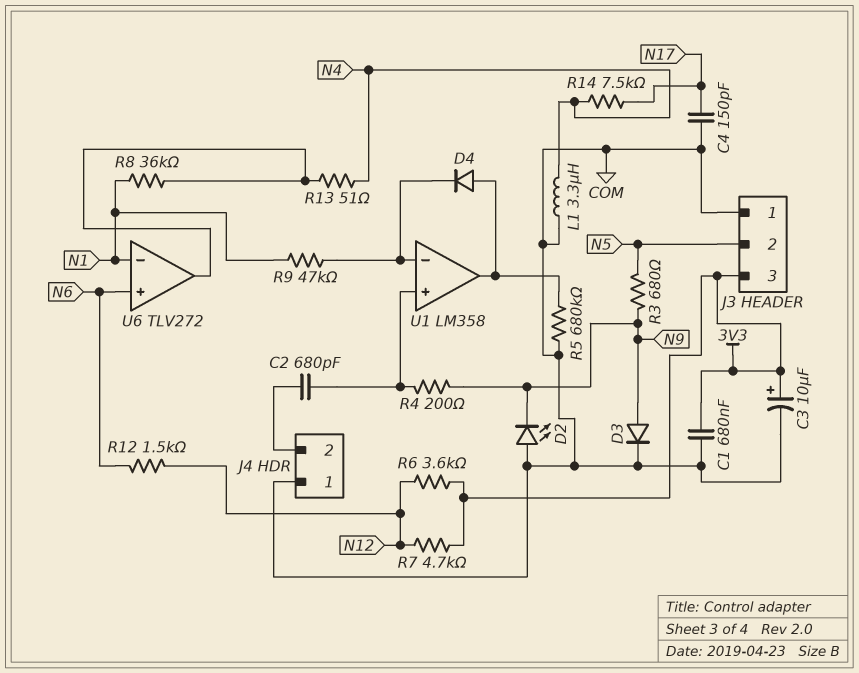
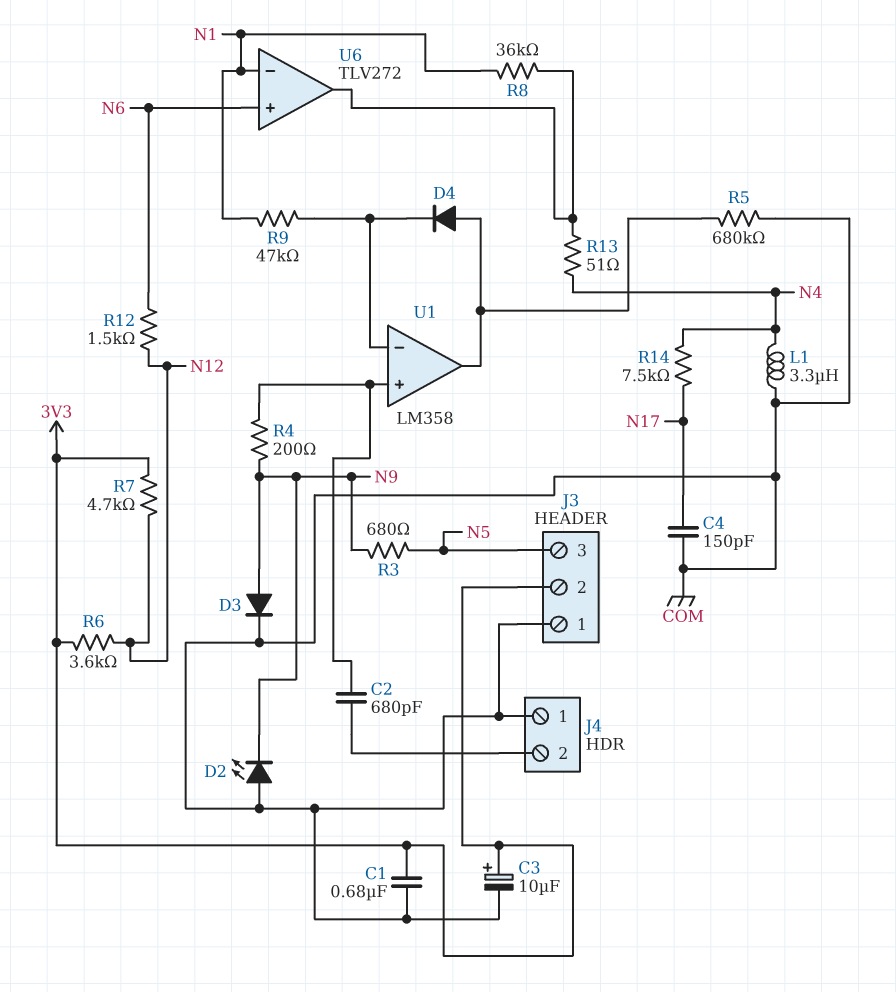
J3 pin 2: N5 -> 3V3
J3 pin 3: 3V3 -> N5

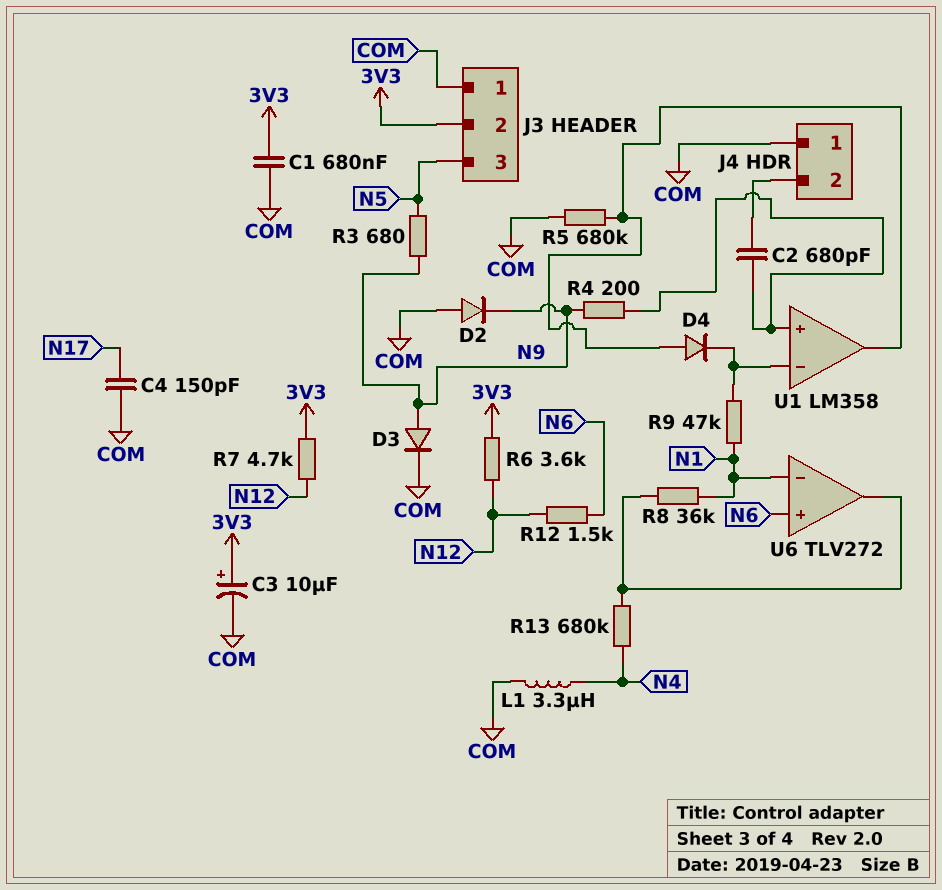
D2: LED (A COM, K N9) -> diode (A COM, K N9)
R13: 51 (N4, U6/out) -> 680k (N4, U6/out)
R14: 7.5k (N4, N17) -> none

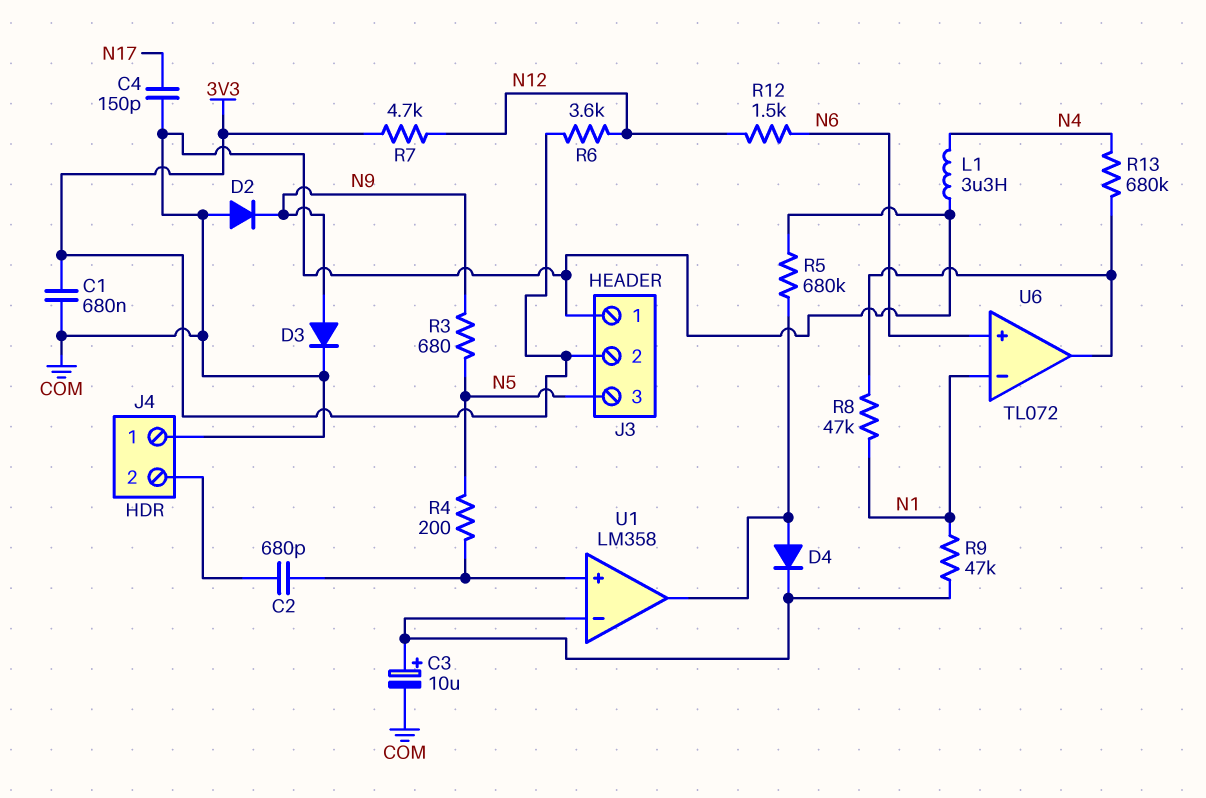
C3: 10uF (plus 3V3, minus COM) -> 10uF (plus U1/in-, minus COM)
R4: 200 (N9, U1/in+) -> 200 (N5, U1/in+)
R8: 36k (N1, U6/out) -> 47k (N1, U6/out)
U6: TLV272 -> TL072

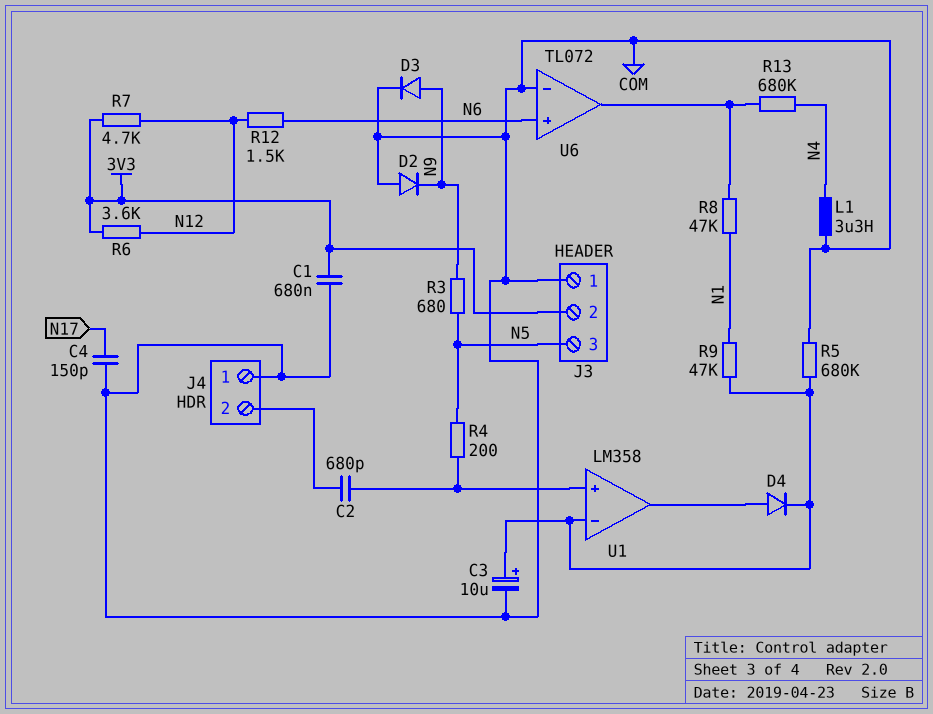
R5: 680k (COM, U1/out) -> 680k (COM, U1/in-)
U6 pin in-: N1 -> COM

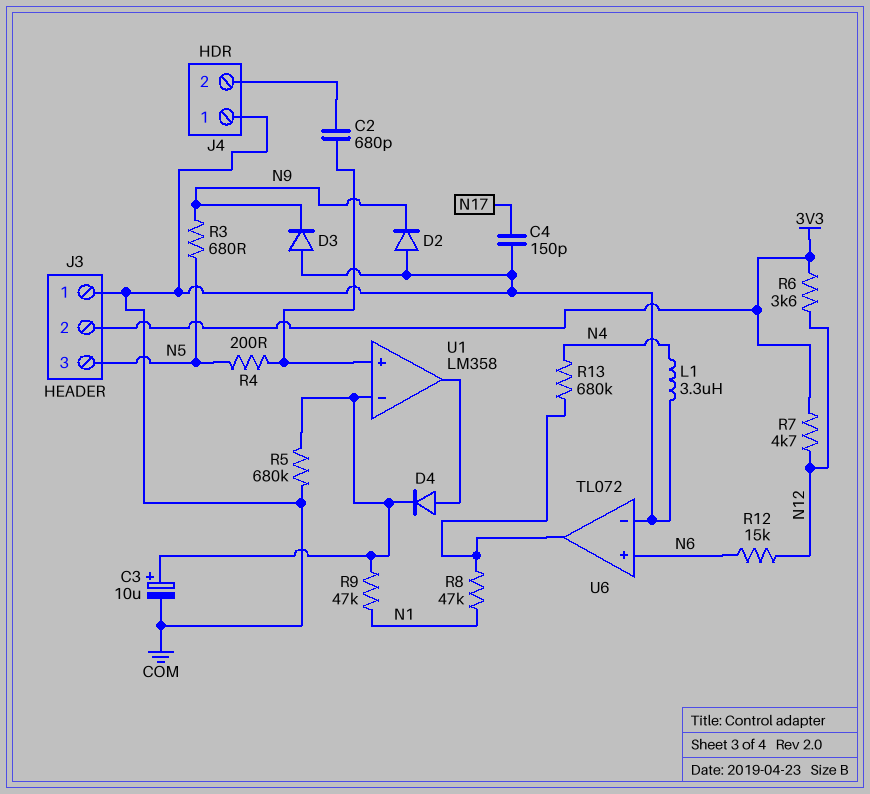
C1: 680nF (3V3, COM) -> none
D3: diode (A N9, K COM) -> diode (A COM, K N9)
R12: 1.5k (N6, N12) -> 15k (N6, N12)

